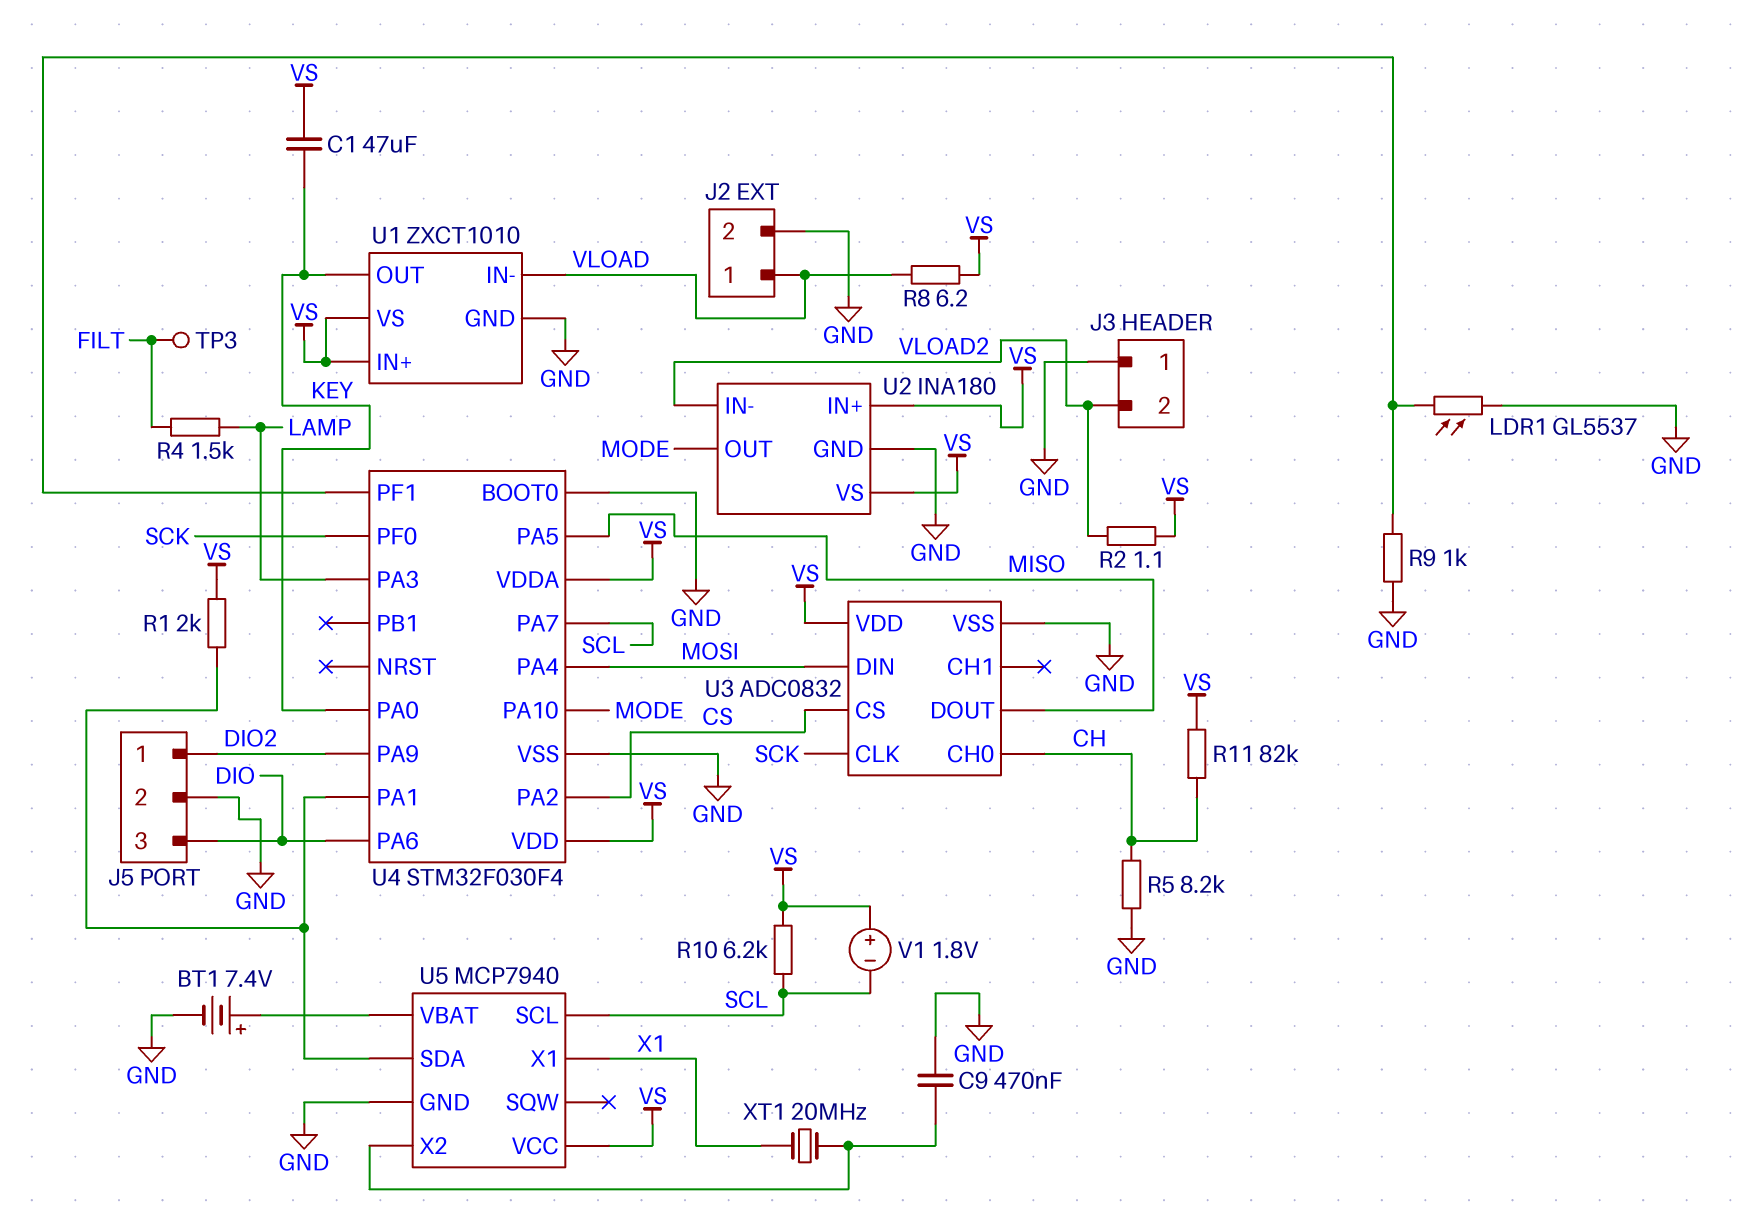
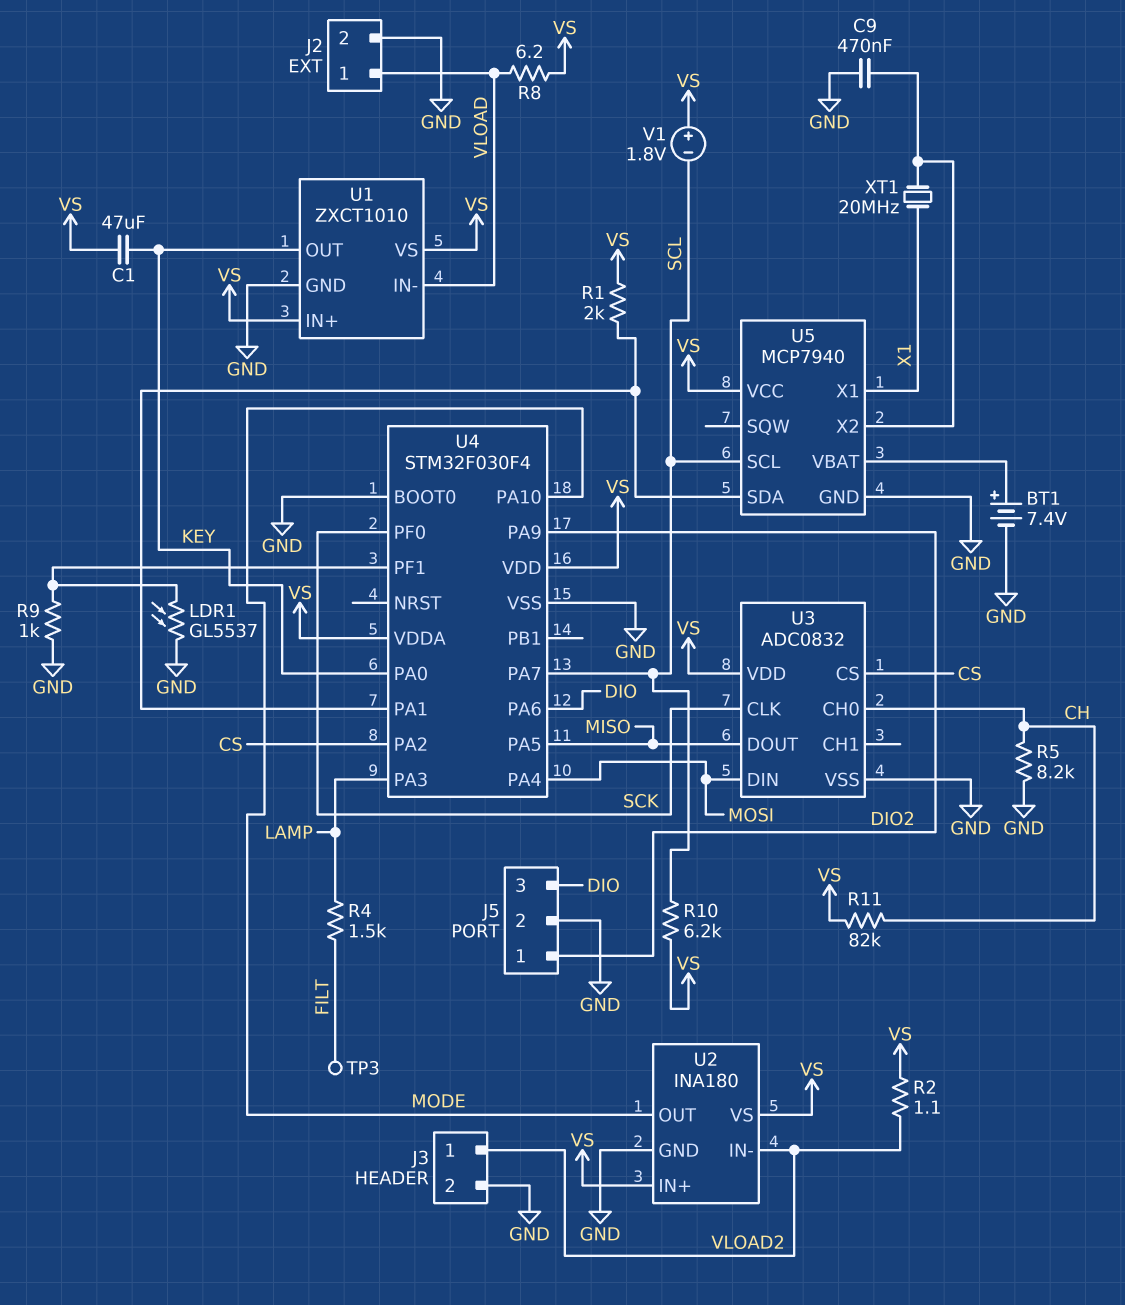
J3 pin 1: GND -> VLOAD2
J3 pin 2: VLOAD2 -> GND

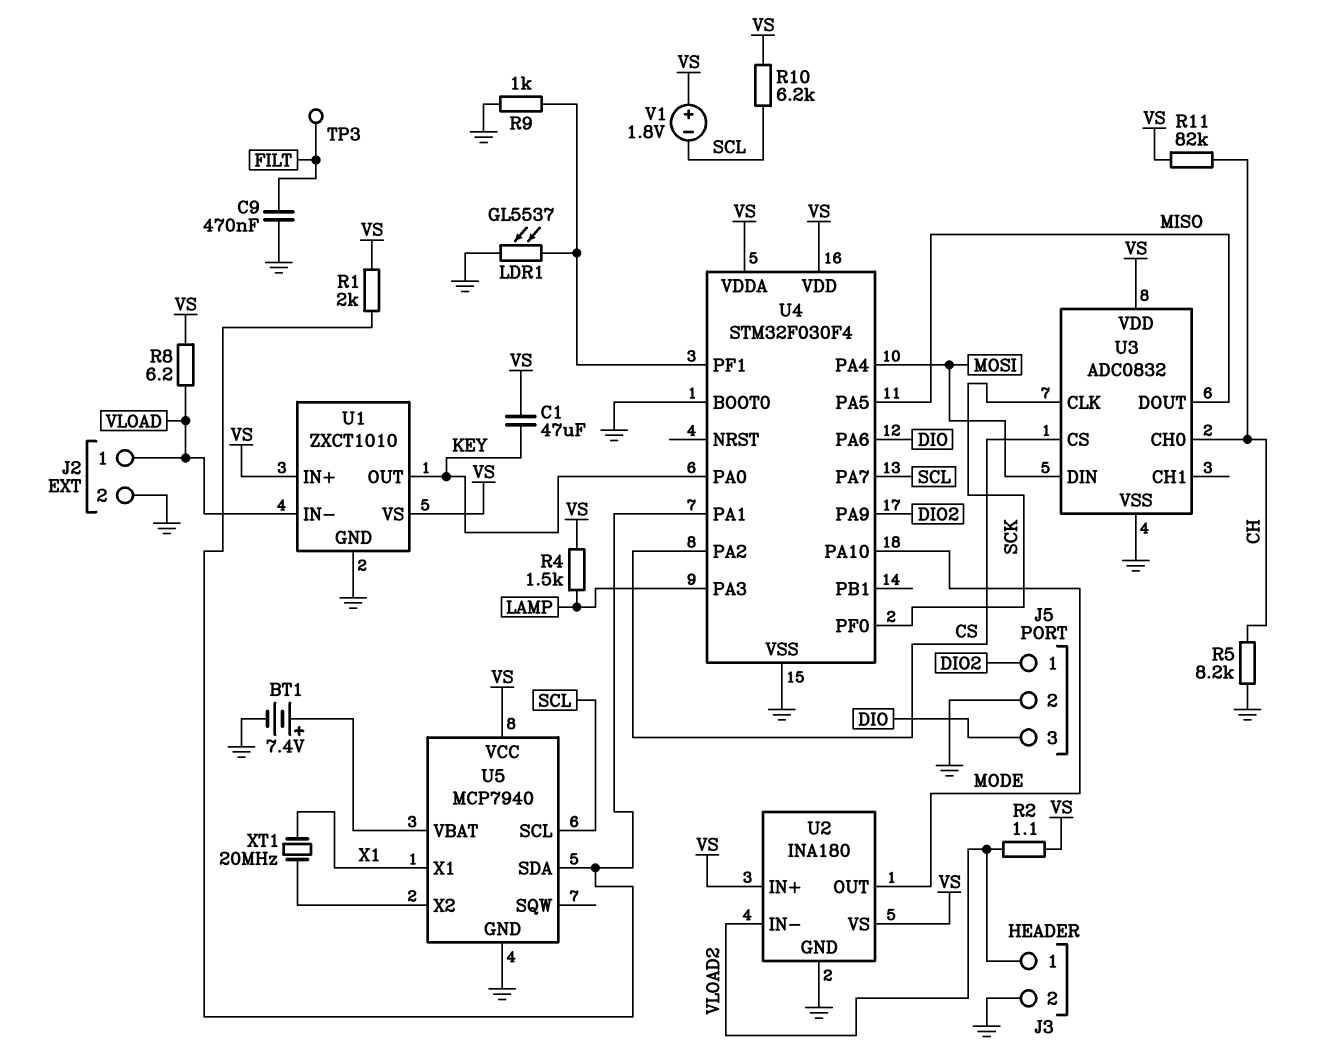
C9: 470nF (GND, U5/X2) -> 470nF (FILT, GND)
R4: 1.5k (FILT, LAMP) -> 1.5k (LAMP, VS)

